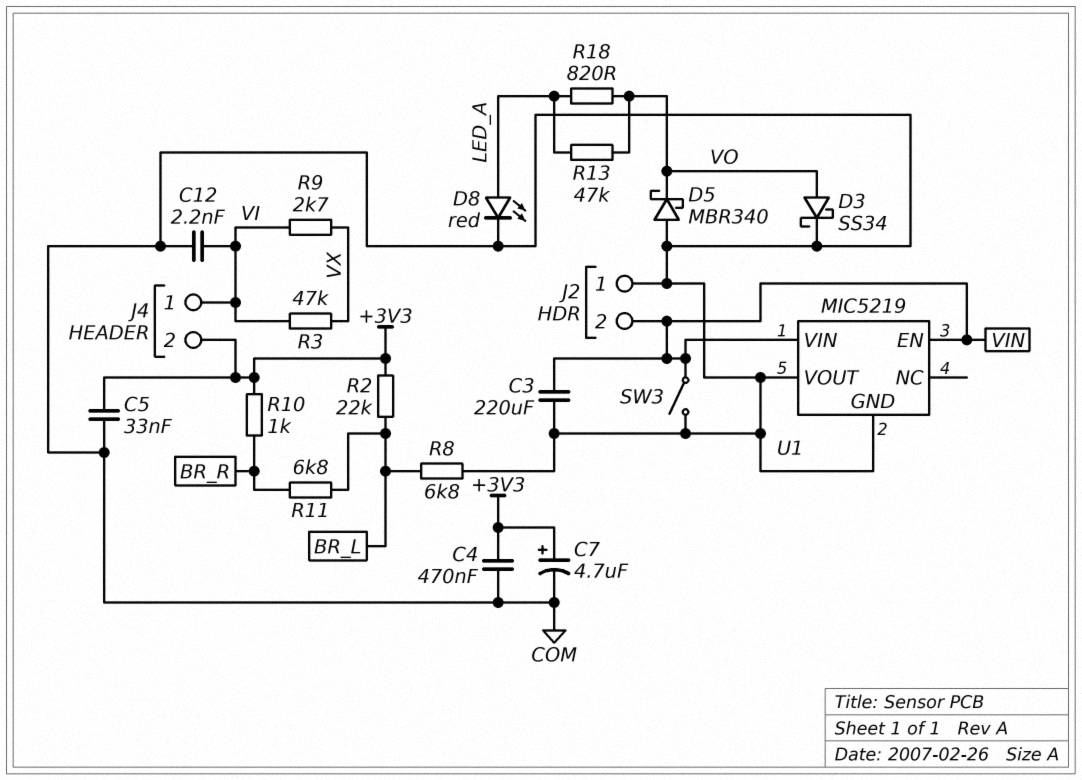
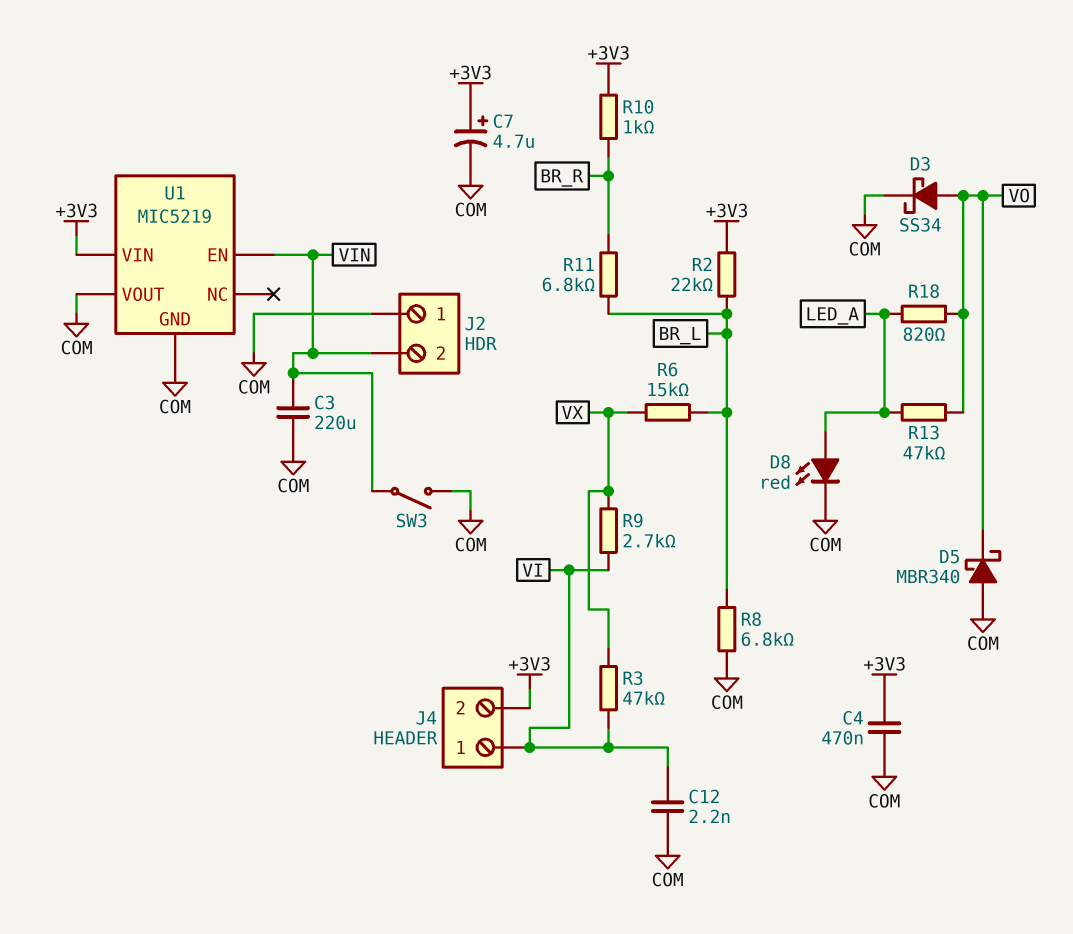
C5: 33nF (+3V3, COM) -> none
R6: none -> 15k (BR_L, VX)
U1 pin VIN: VIN -> +3V3

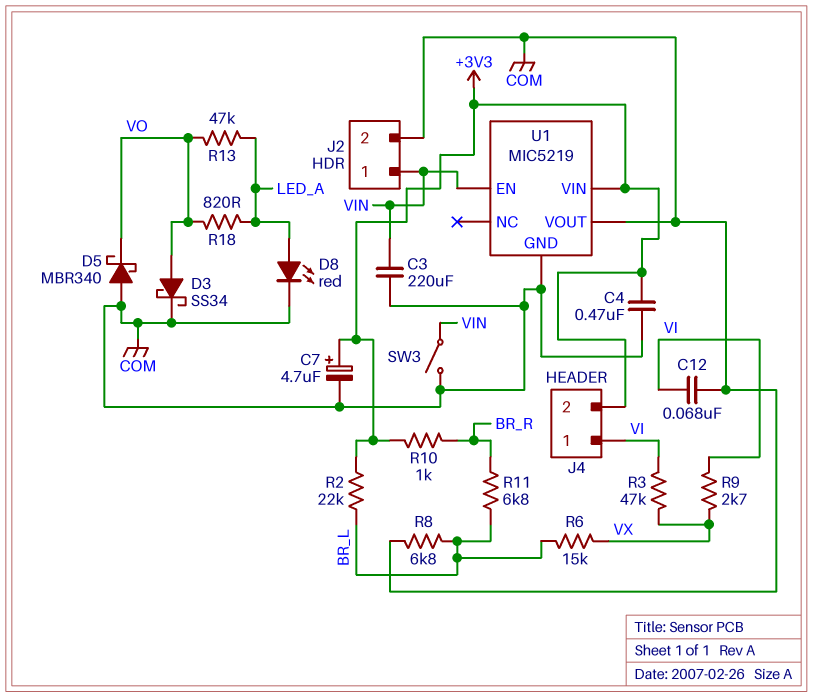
C12: 2.2nF (COM, VI) -> 68nF (COM, VI)
J2 pin 1: COM -> VIN
J2 pin 2: VIN -> COM

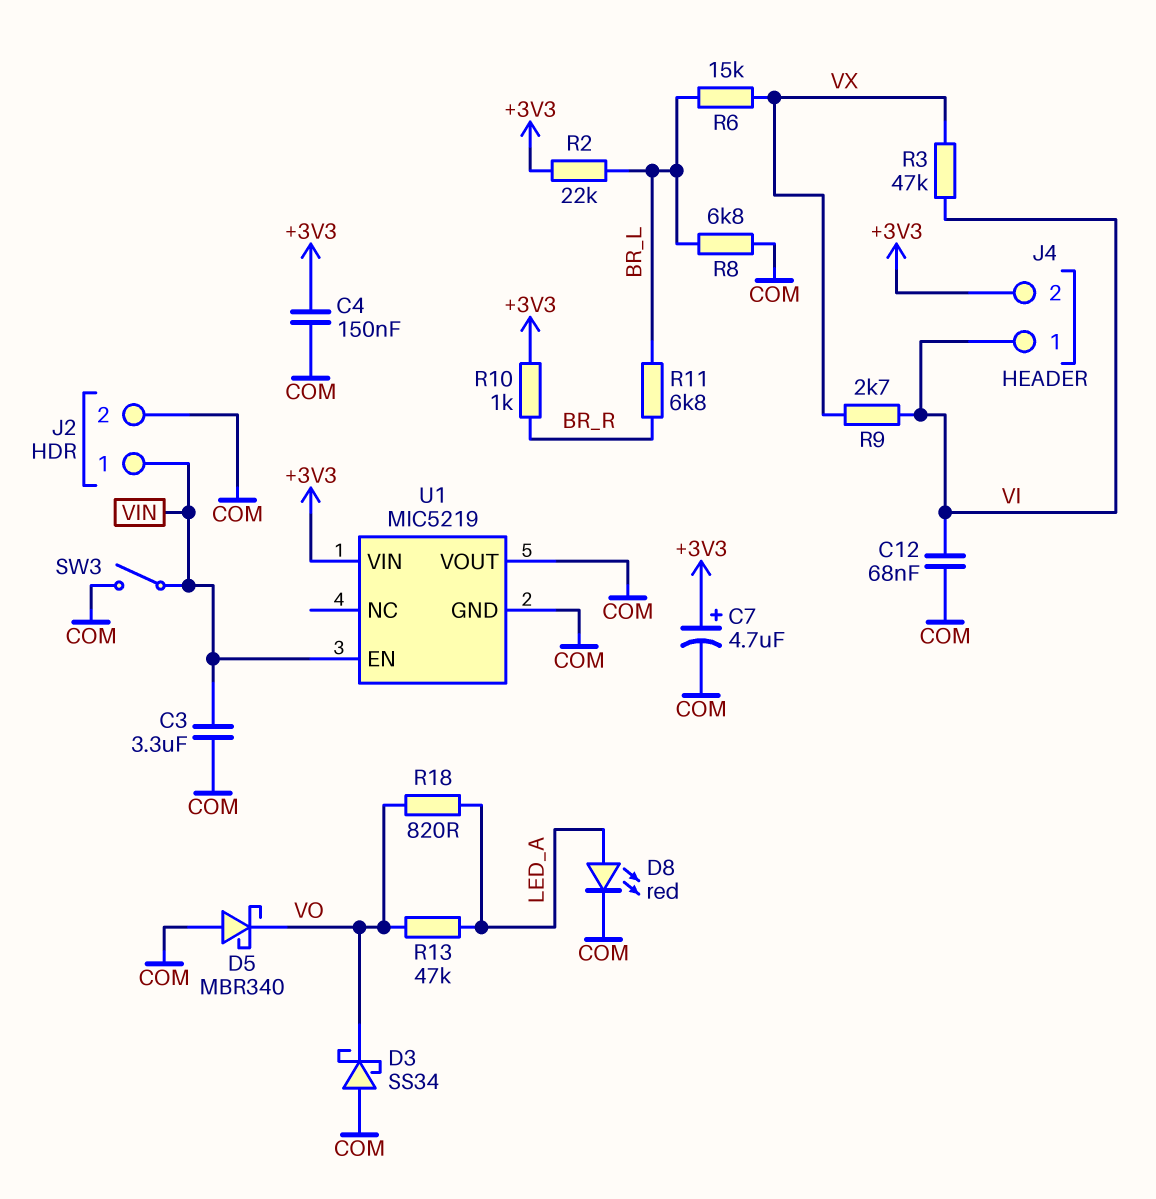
C3: 220uF (COM, VIN) -> 3.3uF (COM, VIN)
C4: 470nF (+3V3, COM) -> 150nF (+3V3, COM)
D3: schottky SS34 (A VO, K COM) -> schottky SS34 (A COM, K VO)

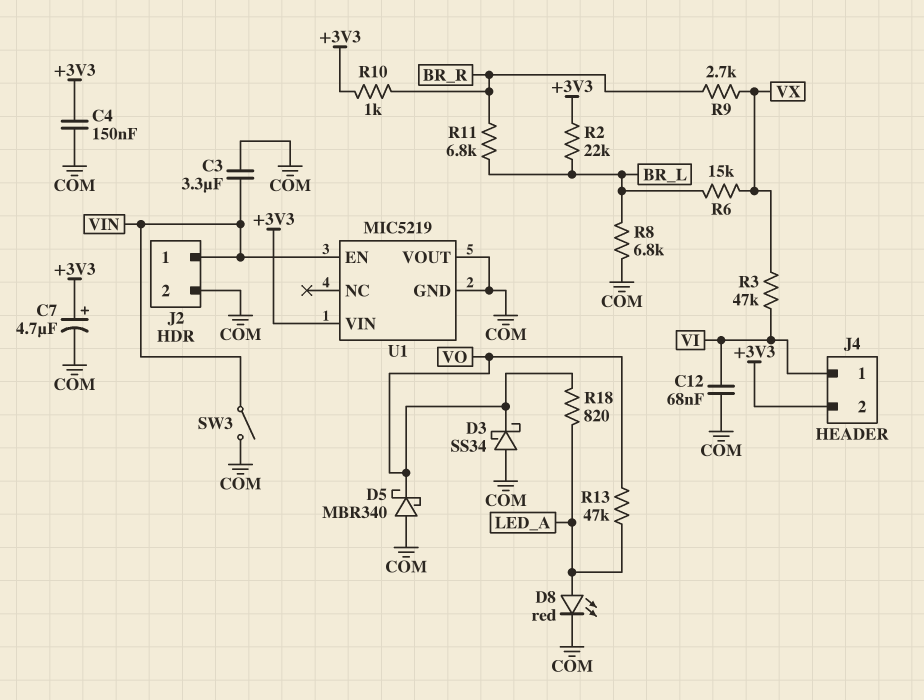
R9: 2.7k (VI, VX) -> 2.7k (BR_R, VX)

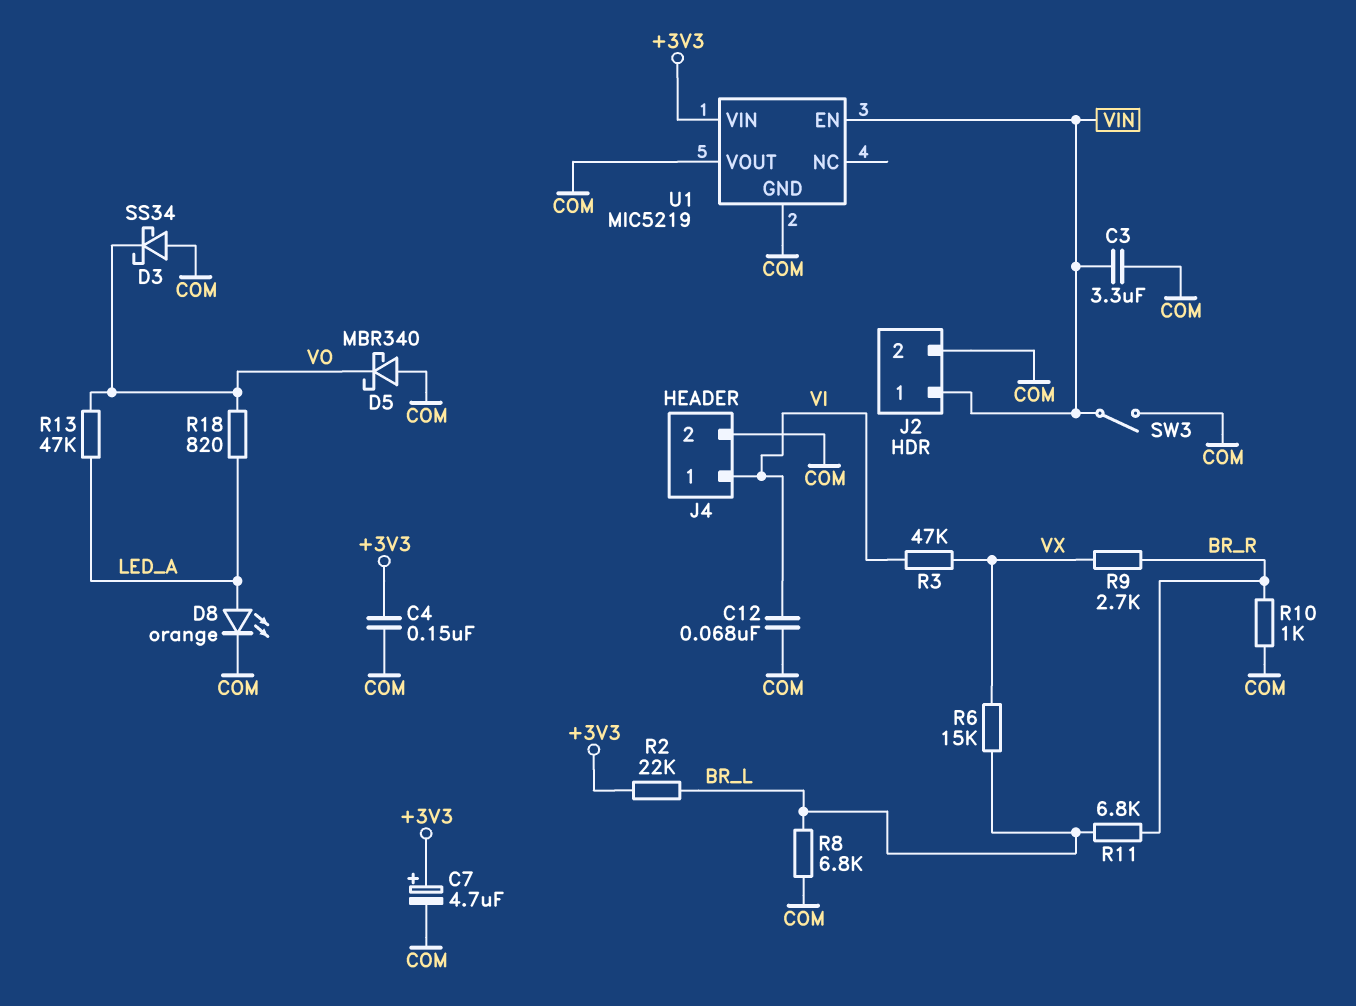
D8: LED red (A LED_A, K COM) -> LED orange (A LED_A, K COM)
J4 pin 2: +3V3 -> COM
R10: 1k (+3V3, BR_R) -> 1k (BR_R, COM)

